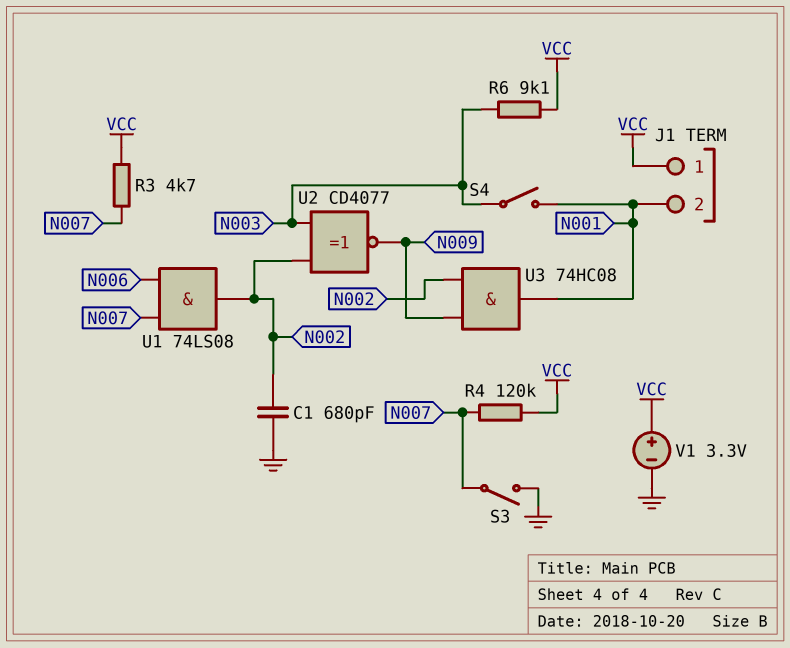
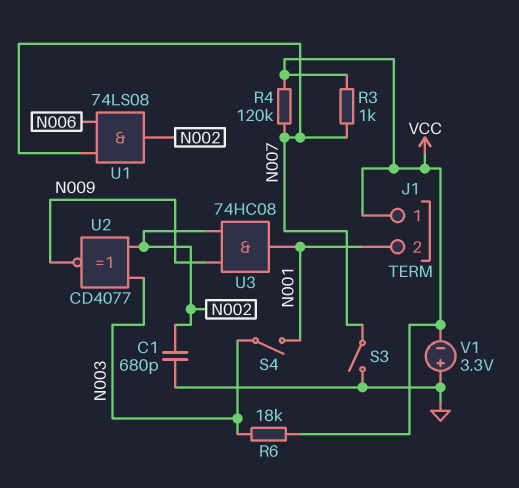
R3: 4.7k (N007, VCC) -> 1k (N007, VCC)
R6: 9.1k (N003, VCC) -> 18k (N003, VCC)
V1: 3.3V (plus VCC, minus GND) -> 3.3V (plus GND, minus VCC)

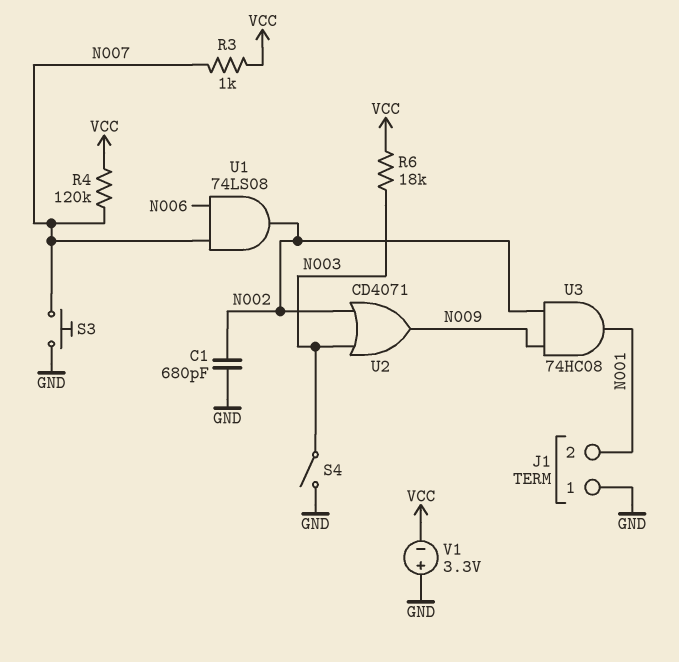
J1 pin 1: VCC -> GND
S3: switch (GND, N007) -> button (GND, N007)
S4: switch (N001, N003) -> switch (GND, N003)
U2: XNOR CD4077 (in N002, in N003, out N009) -> OR CD4071 (in N002, in N003, out N009)

